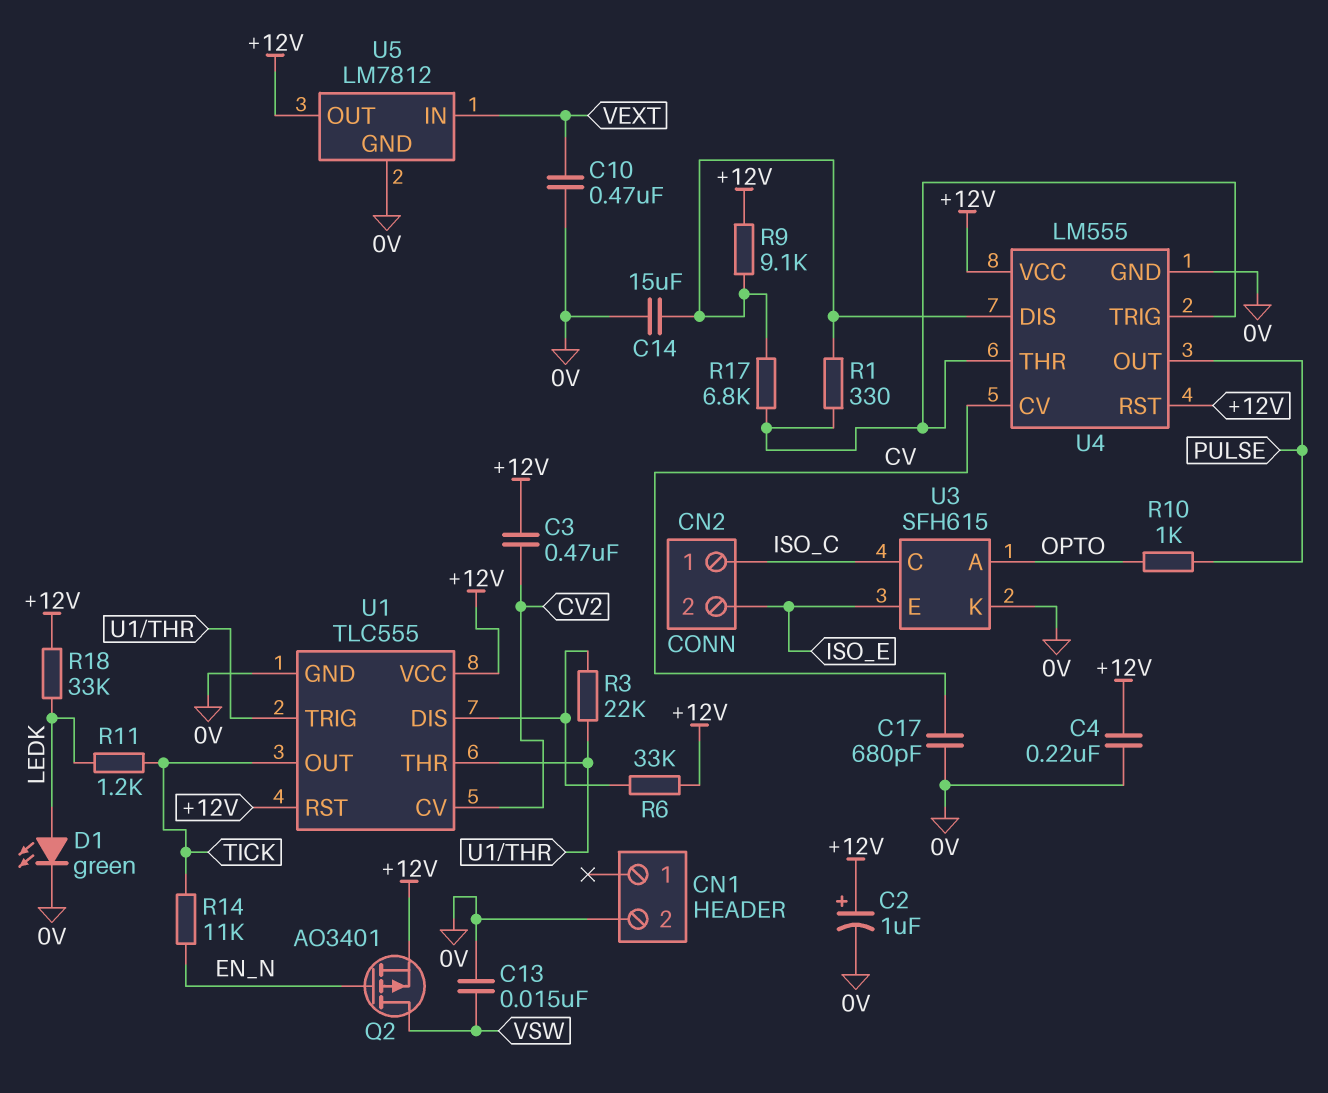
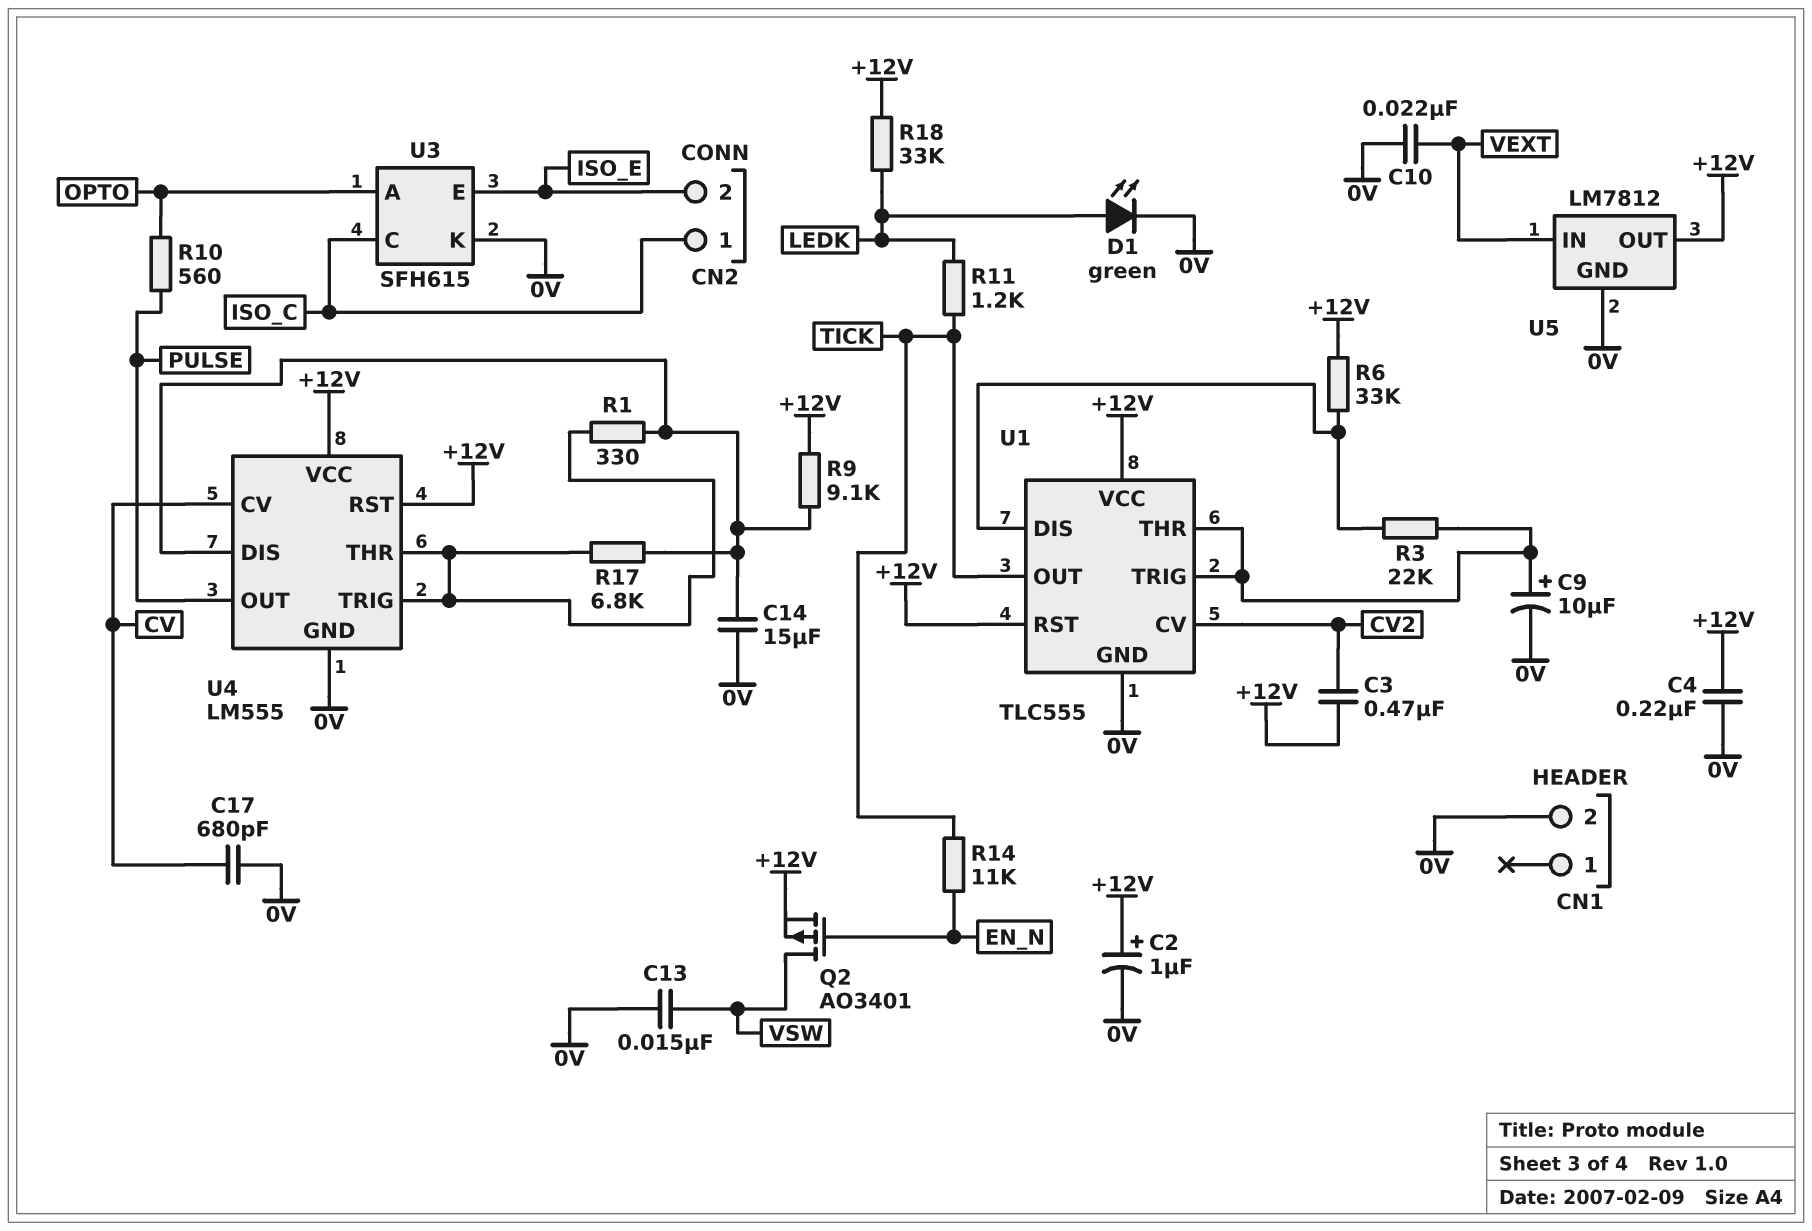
C9: none -> 10uF (plus U1/THR, minus 0V)
C10: 470nF (0V, VEXT) -> 22nF (0V, VEXT)
R10: 1k (OPTO, PULSE) -> 560 (OPTO, PULSE)

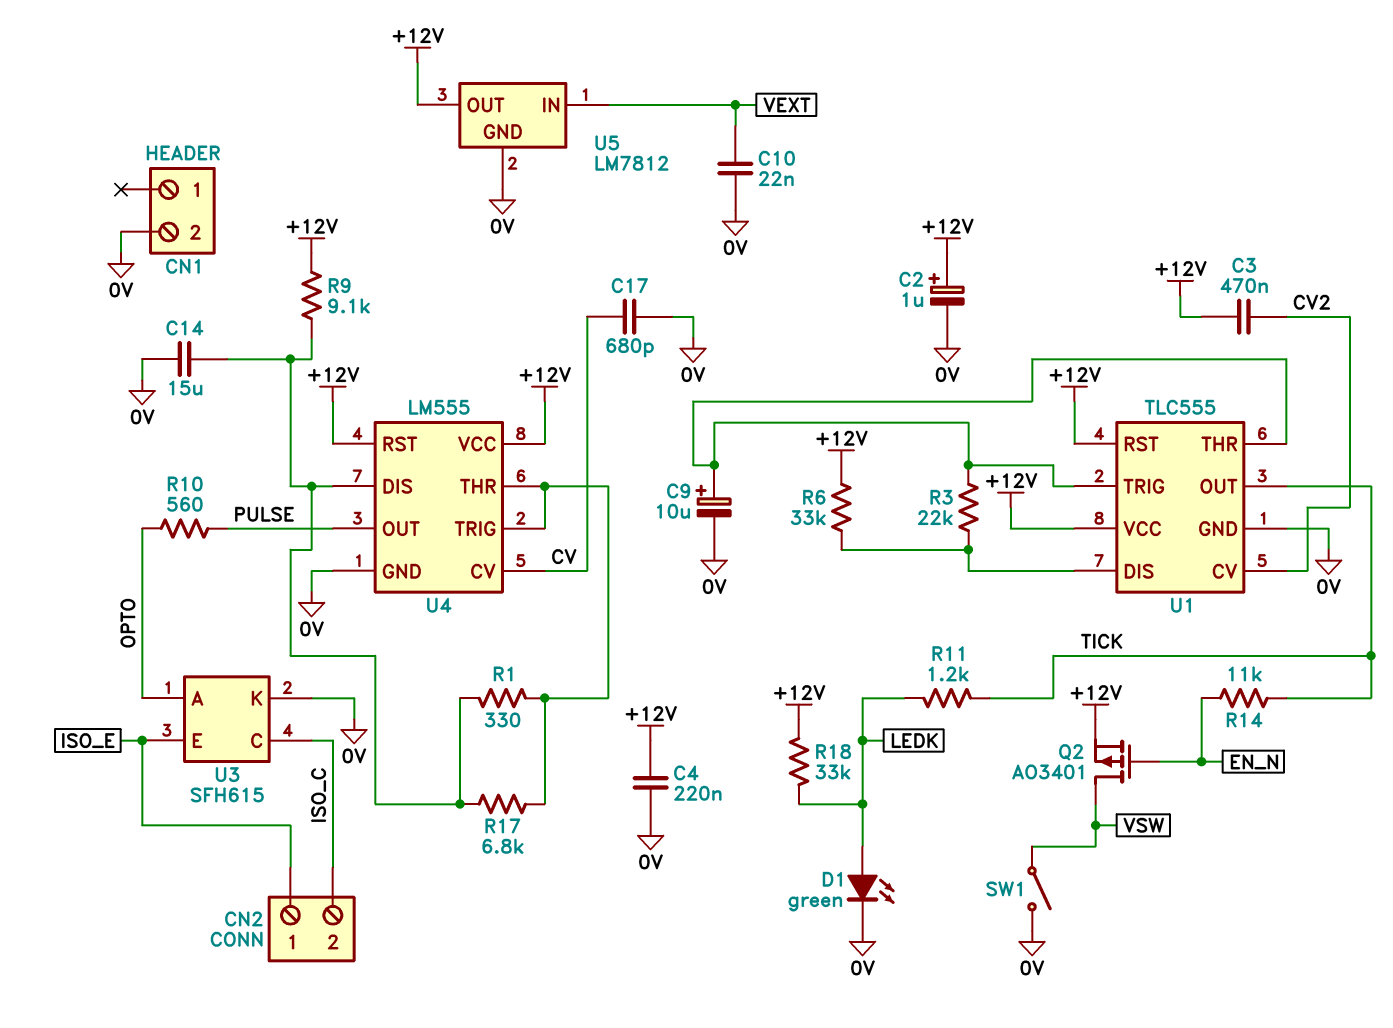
C13: 15nF (0V, VSW) -> none
CN2 pin 1: ISO_C -> ISO_E
CN2 pin 2: ISO_E -> ISO_C
SW1: none -> switch (0V, VSW)

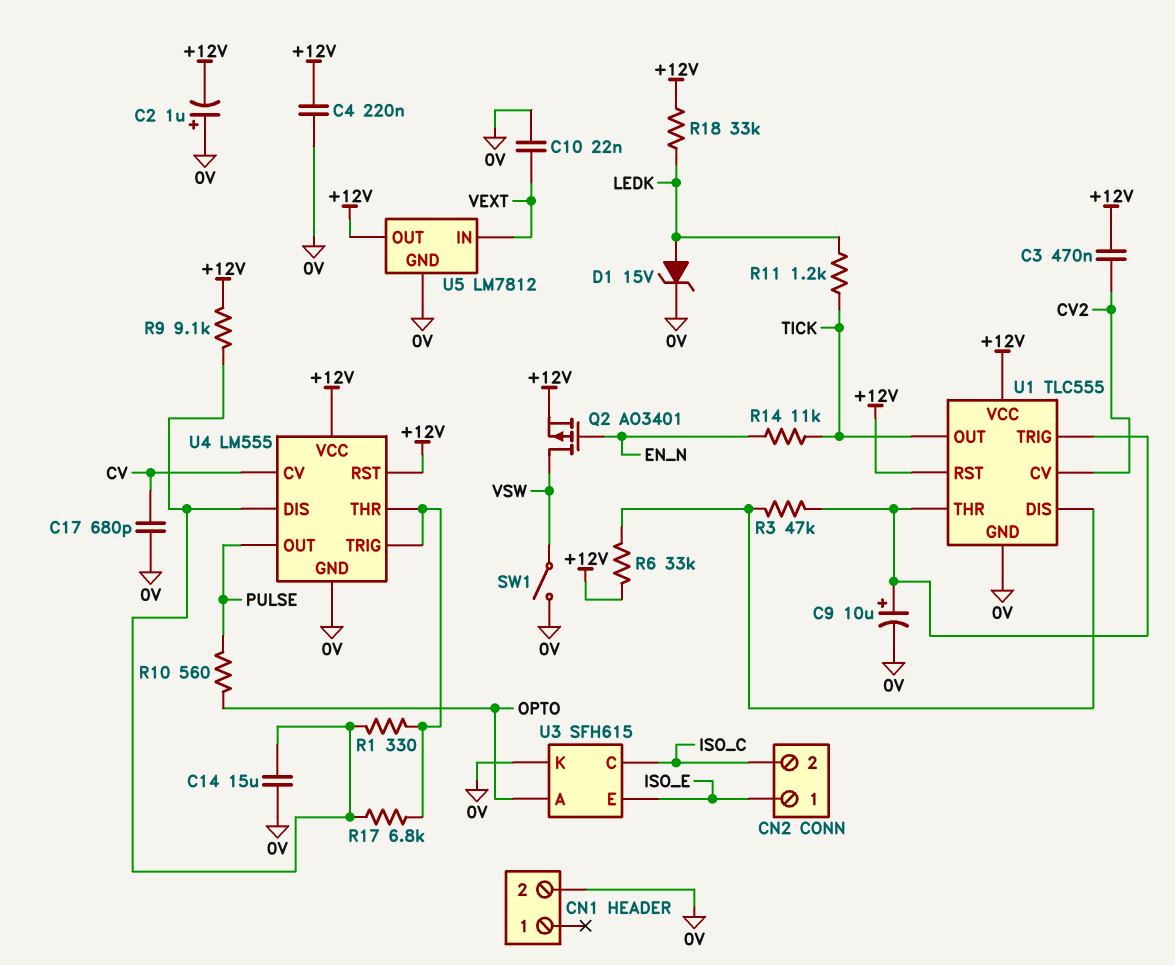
C2: 1uF (plus +12V, minus 0V) -> 1uF (plus 0V, minus +12V)
D1: LED green (A LEDK, K 0V) -> zener 15V (A LEDK, K 0V)
R3: 22k (U1/DIS, U1/THR) -> 47k (U1/DIS, U1/THR)

